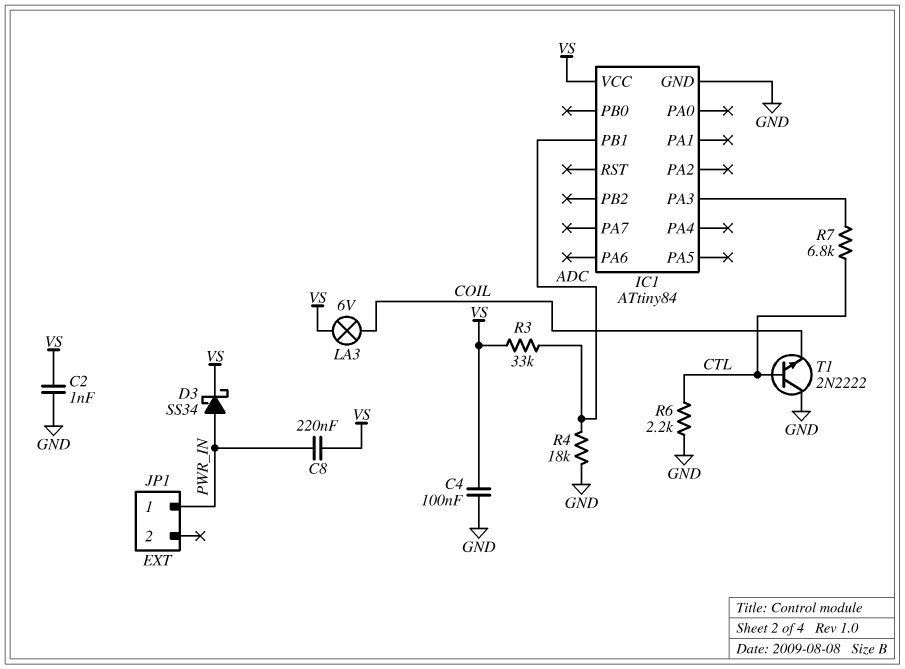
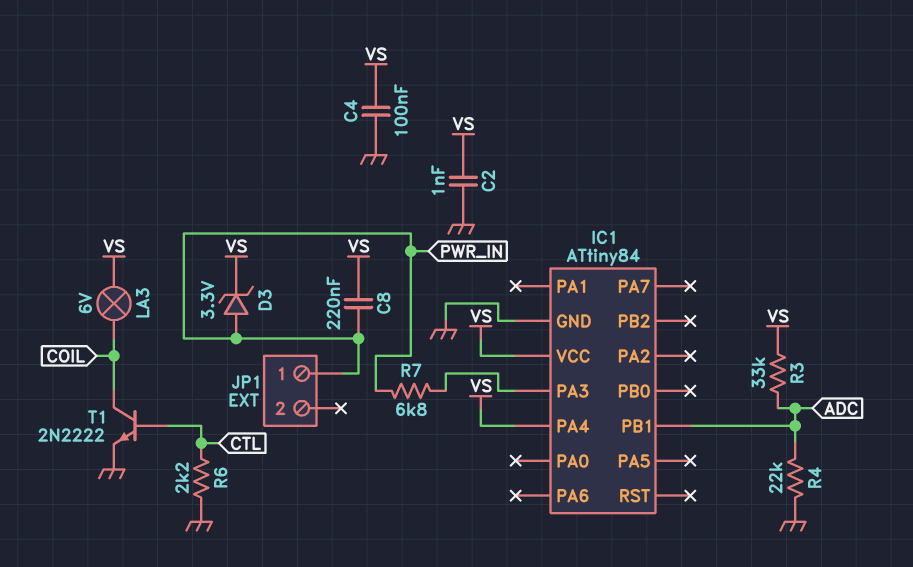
D3: schottky SS34 (A PWR_IN, K VS) -> zener 3.3V (A PWR_IN, K VS)
IC1 pin PA4: none -> VS
R4: 18k (ADC, GND) -> 22k (ADC, GND)
R7: 6.8k (CTL, IC1/PA3) -> 6.8k (IC1/PA3, PWR_IN)
T1: NPN 2N2222 (B CTL, C GND, E COIL) -> NPN 2N2222 (B CTL, C COIL, E GND)

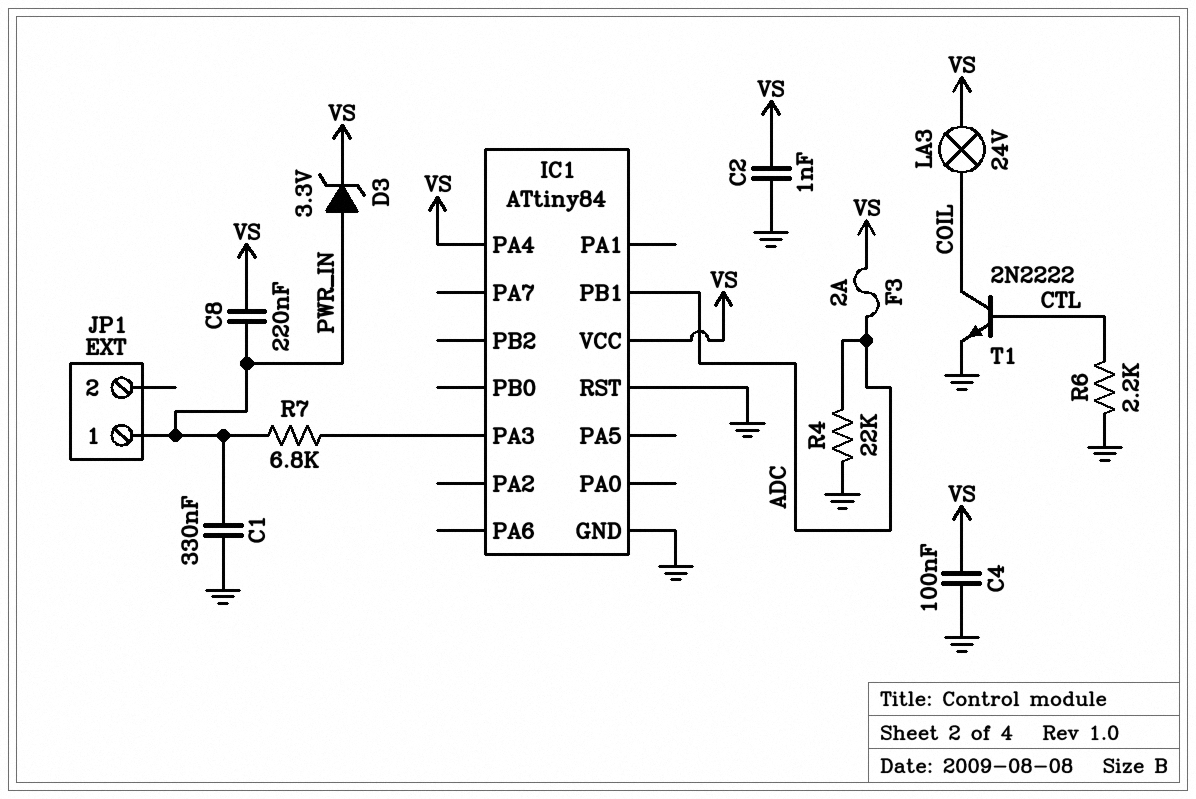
C1: none -> 330nF (GND, PWR_IN)
F3: none -> 2A (ADC, VS)
IC1 pin RST: none -> GND
LA3: lamp 6V (COIL, VS) -> lamp 24V (COIL, VS)
R3: 33k (ADC, VS) -> none

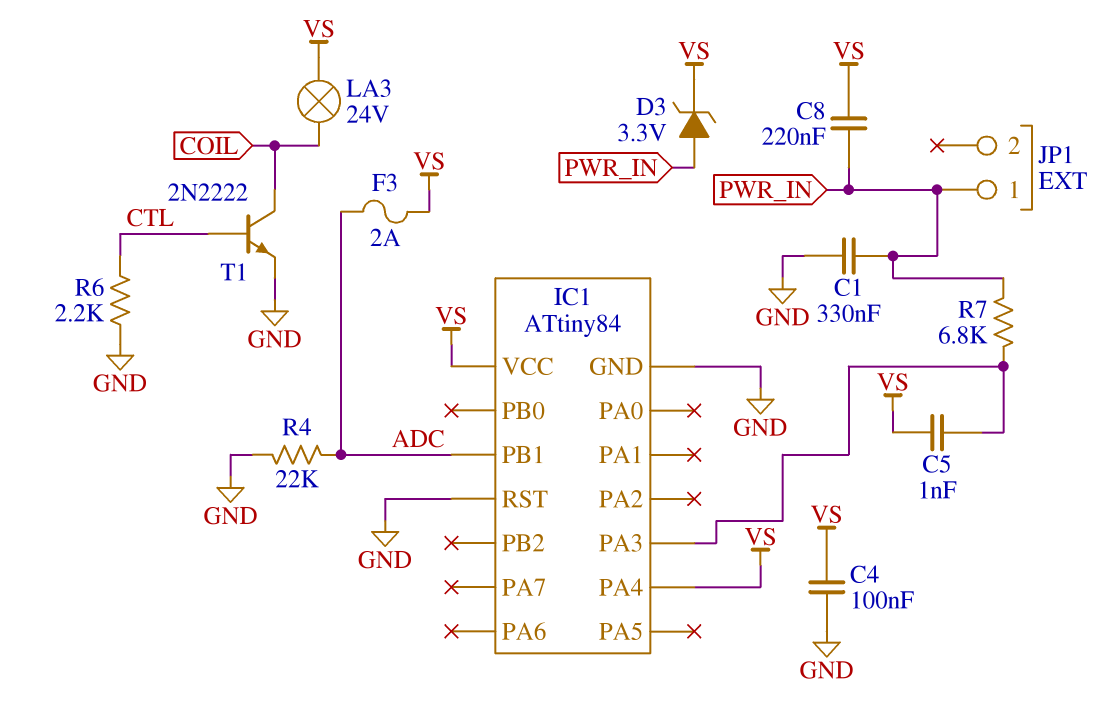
C2: 1nF (GND, VS) -> none
C5: none -> 1nF (IC1/PA3, VS)

